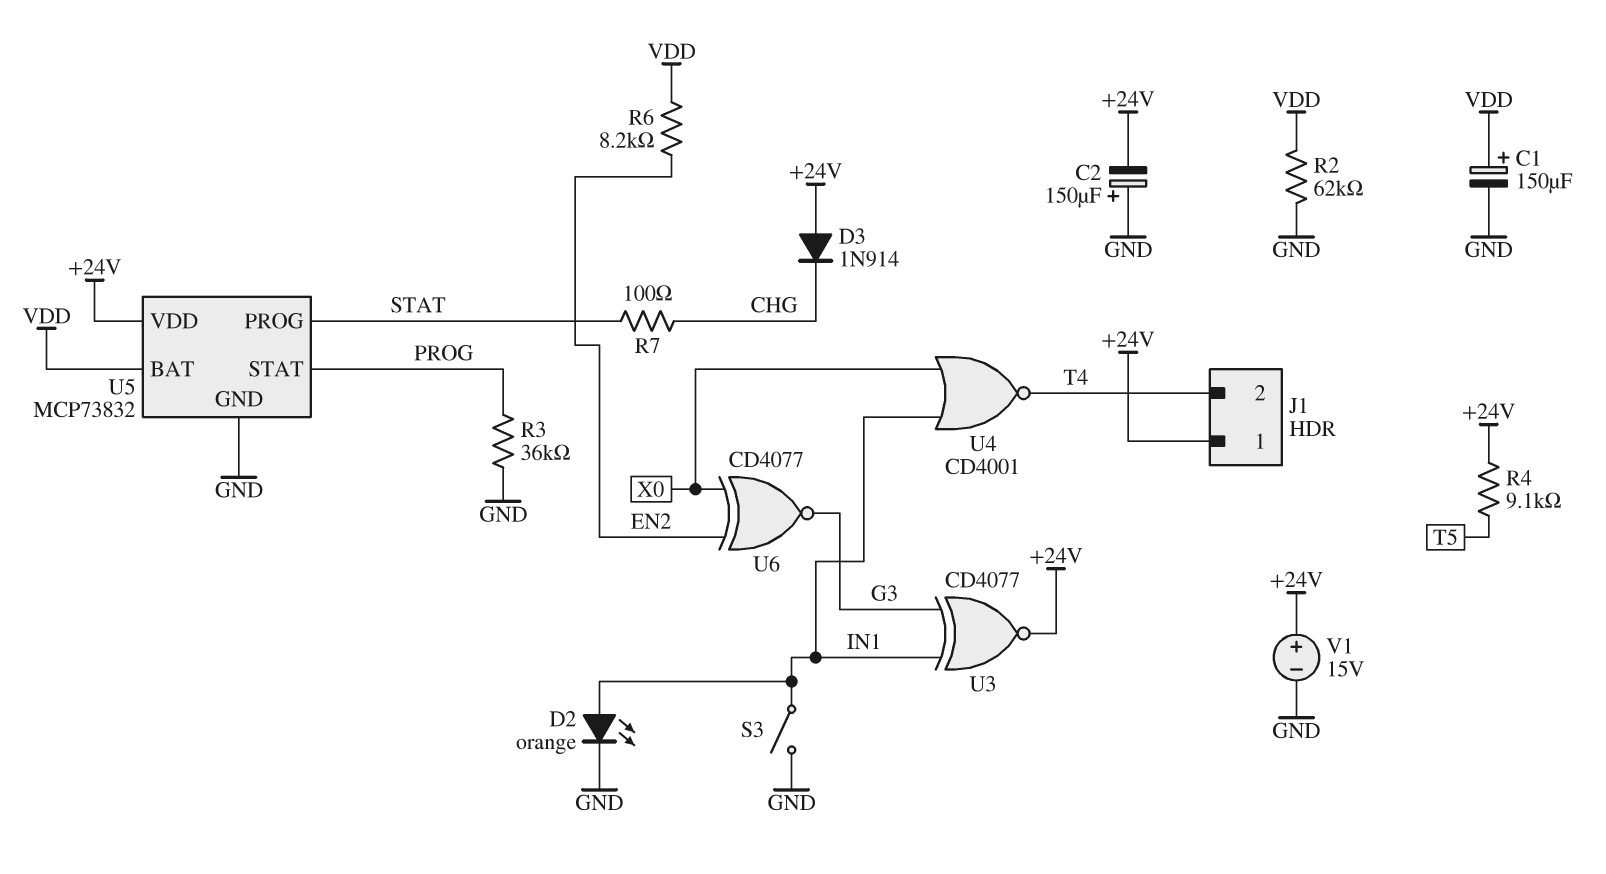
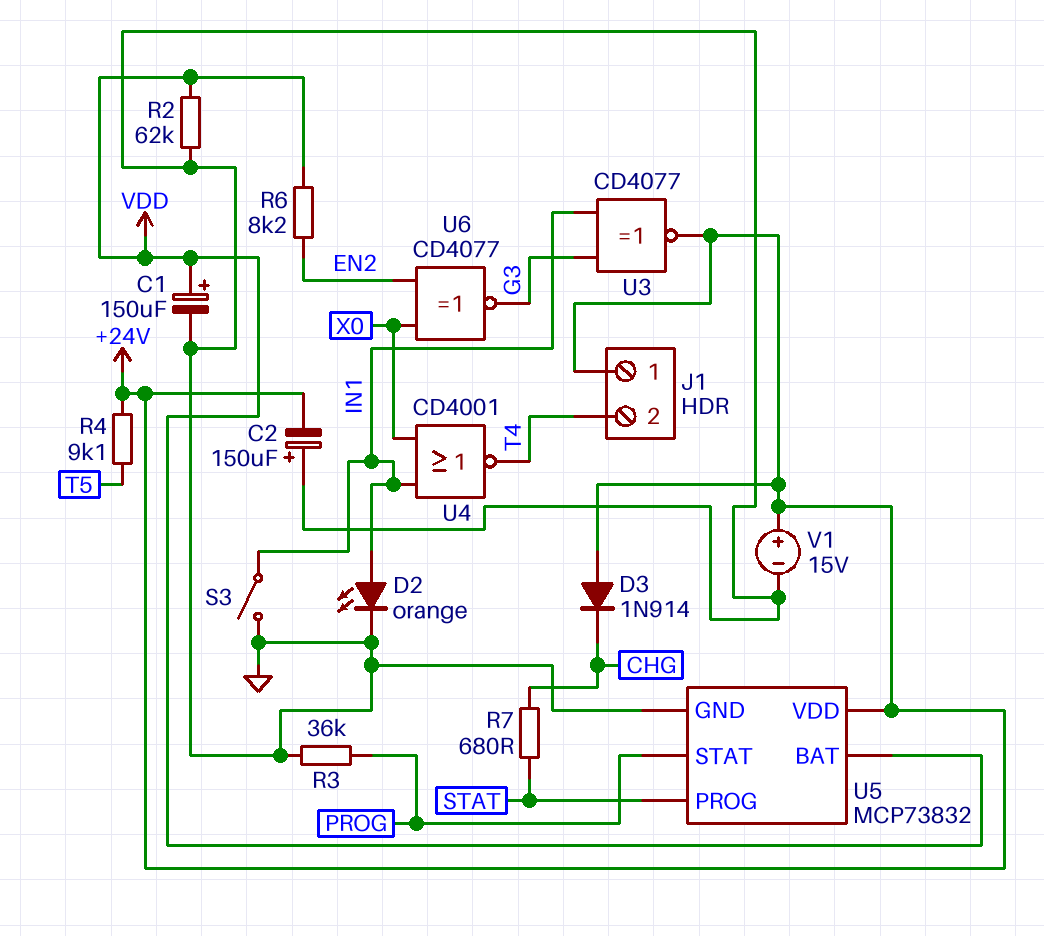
R7: 100 (CHG, STAT) -> 680 (CHG, STAT)

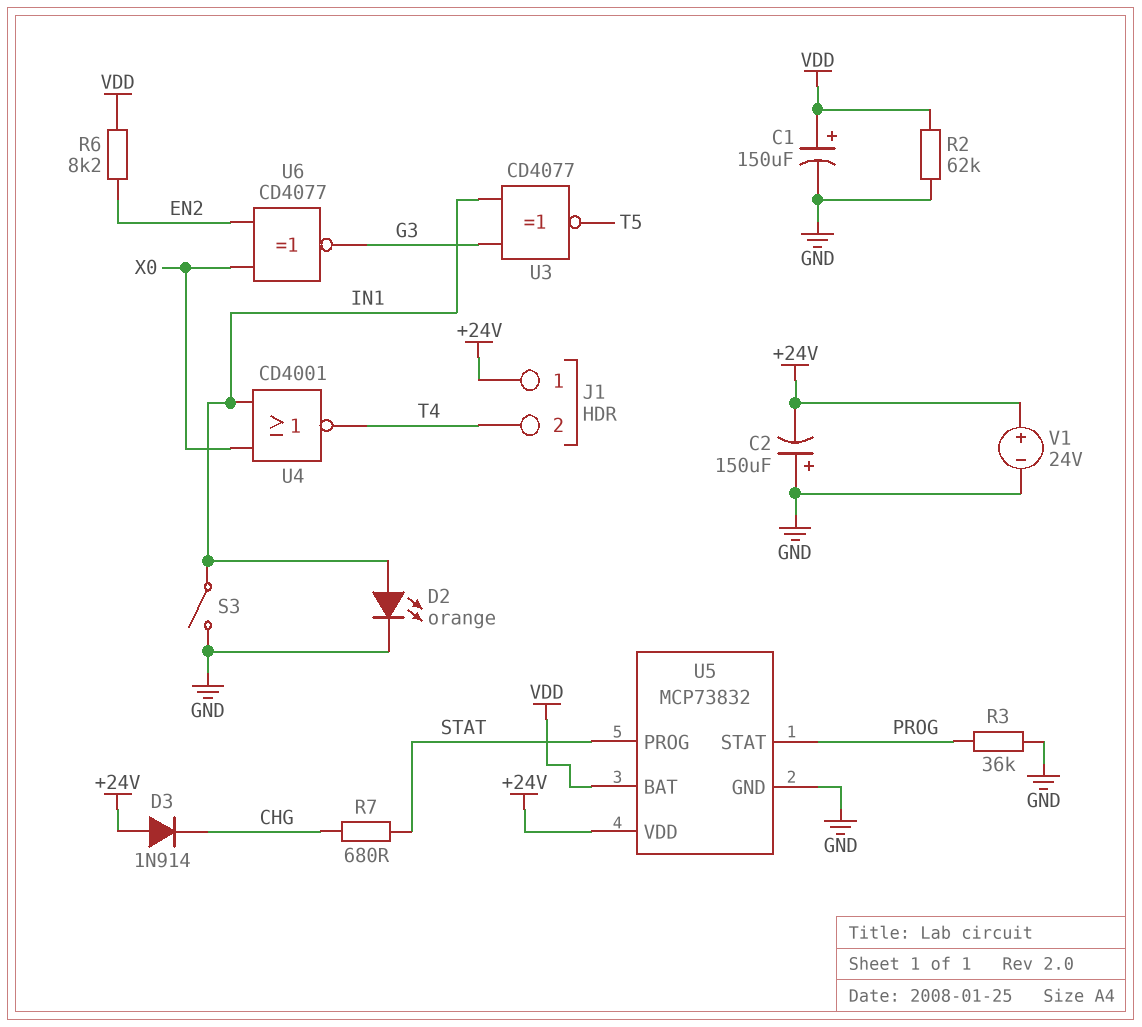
R4: 9.1k (+24V, T5) -> none
U3: XNOR CD4077 (in G3, in IN1, out +24V) -> XNOR CD4077 (in G3, in IN1, out T5)
V1: 15V (plus +24V, minus GND) -> 24V (plus +24V, minus GND)

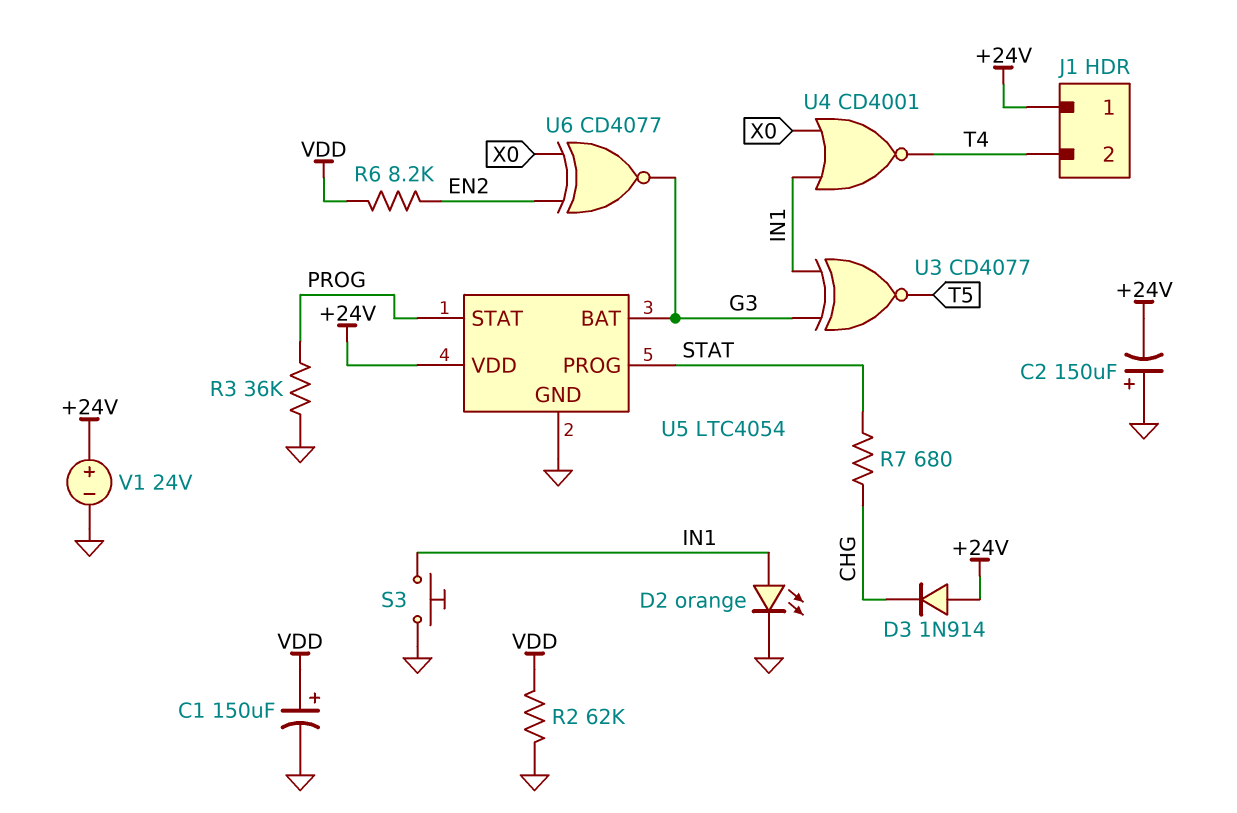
S3: switch (GND, IN1) -> button (GND, IN1)
U5: MCP73832 -> LTC4054
U5 pin BAT: VDD -> G3

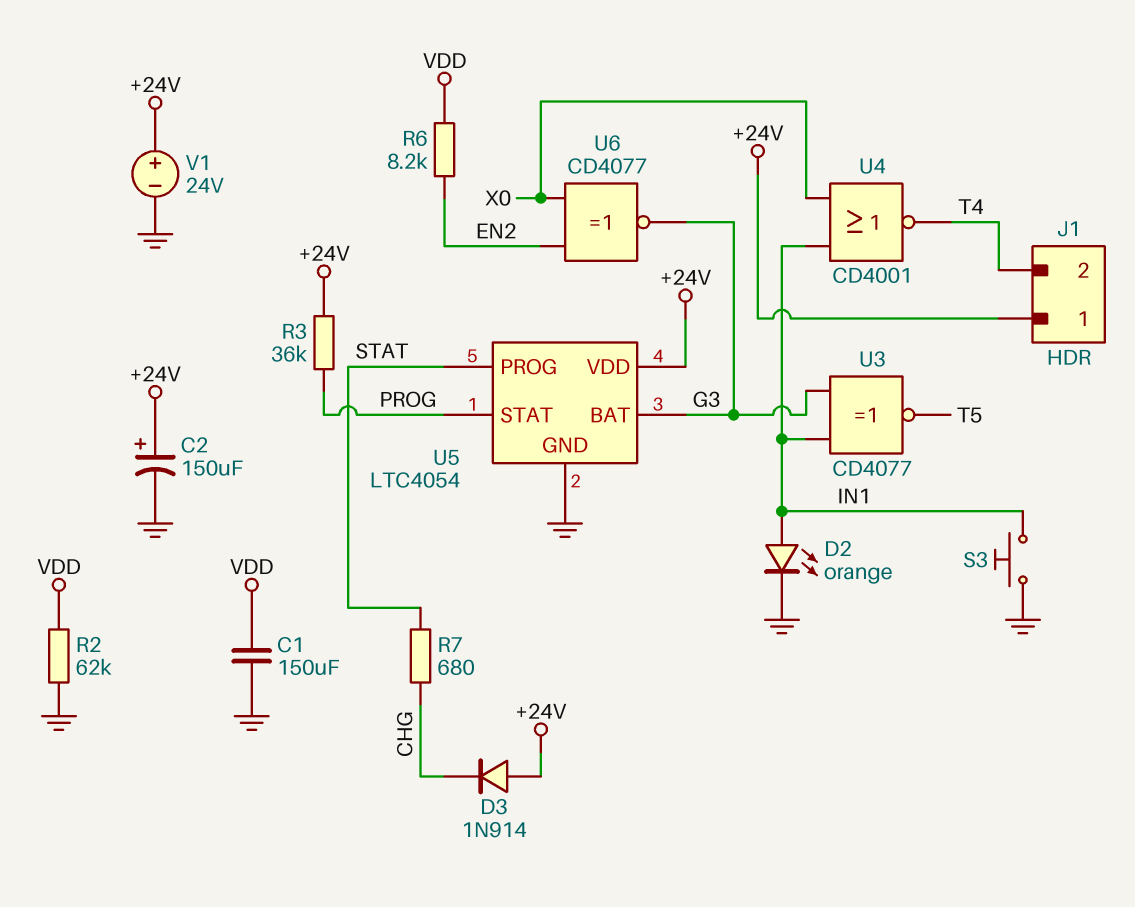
C1: 150uF (plus VDD, minus GND) -> 150uF (GND, VDD)
C2: 150uF (plus GND, minus +24V) -> 150uF (plus +24V, minus GND)
R3: 36k (GND, PROG) -> 36k (+24V, PROG)

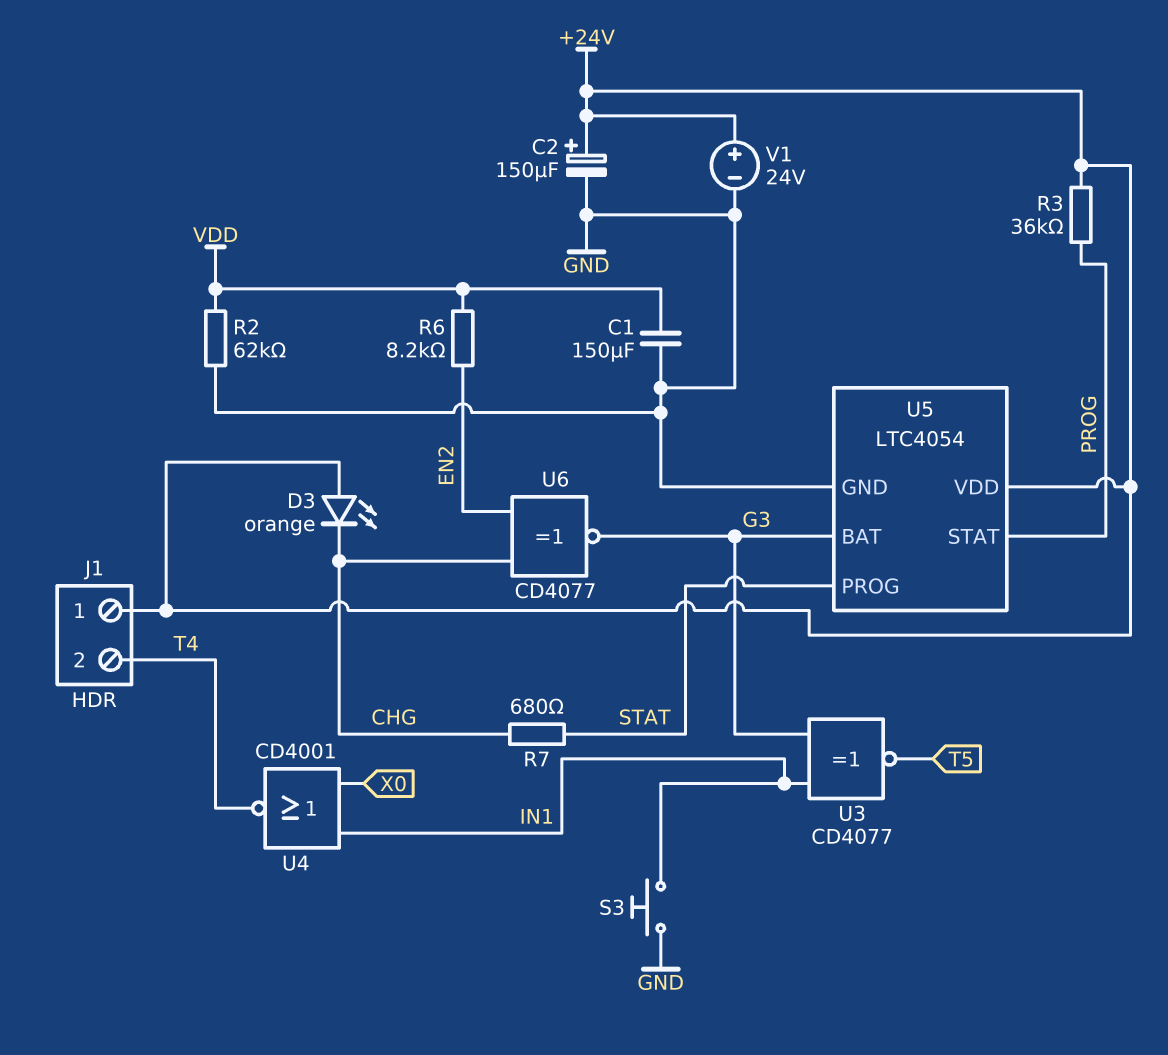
D2: LED orange (A IN1, K GND) -> none
D3: diode 1N914 (A +24V, K CHG) -> LED orange (A +24V, K CHG)
U6: XNOR CD4077 (in EN2, in X0, out G3) -> XNOR CD4077 (in CHG, in EN2, out G3)

